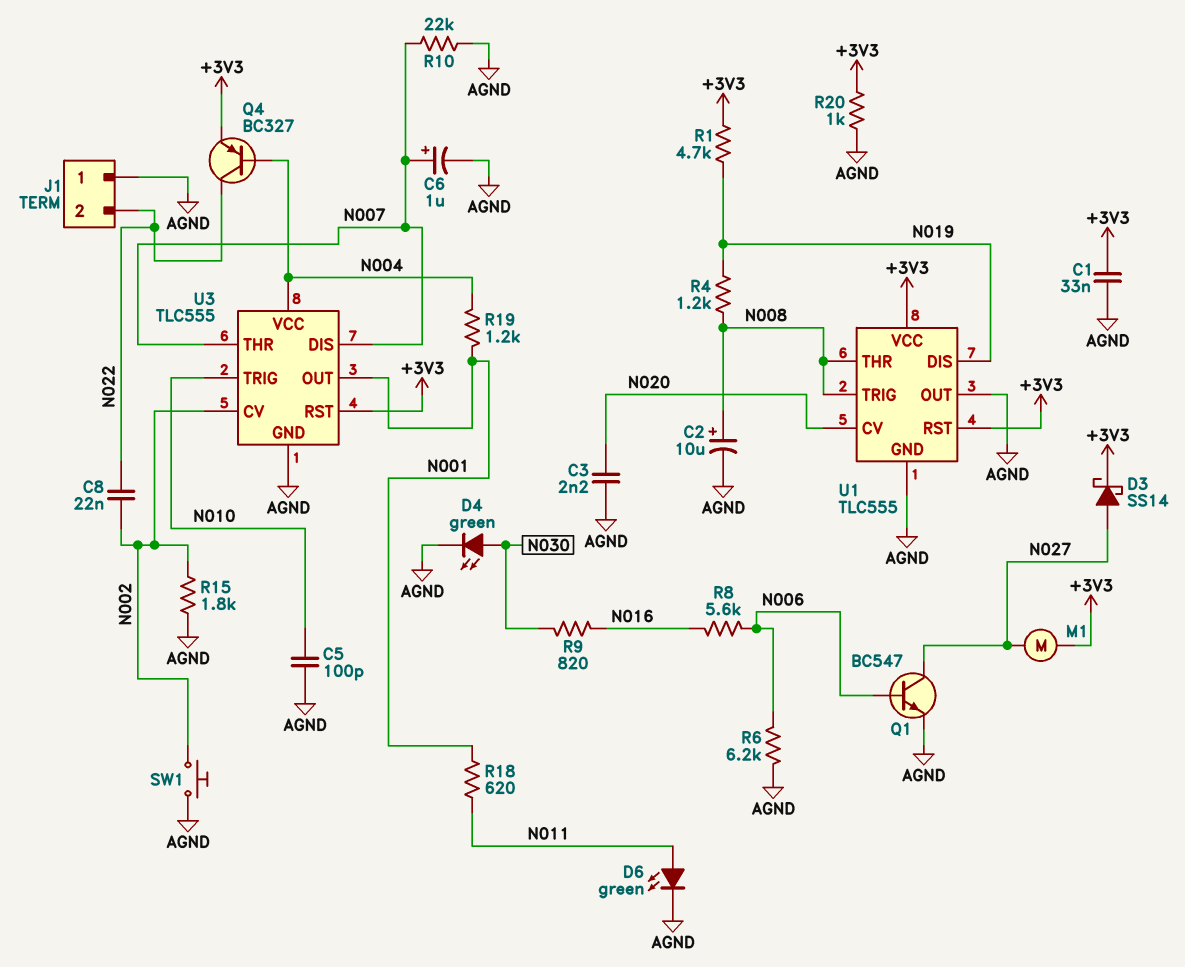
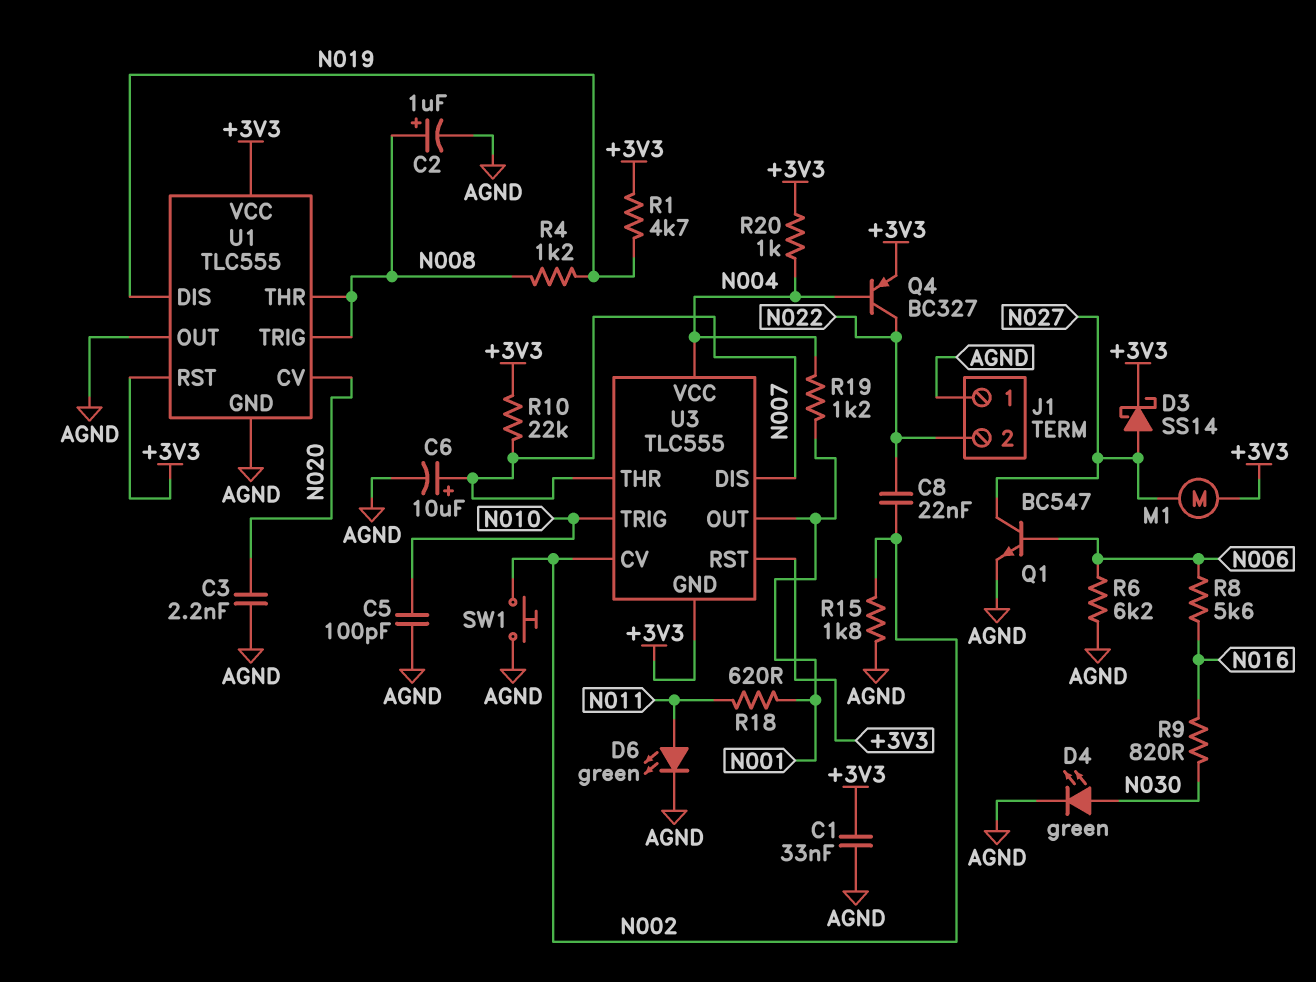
C2: 10uF (plus N008, minus AGND) -> 1uF (plus N008, minus AGND)
C6: 1uF (plus N007, minus AGND) -> 10uF (plus N007, minus AGND)
R10: 22k (AGND, N007) -> 22k (+3V3, N007)
R20: 1k (+3V3, AGND) -> 1k (+3V3, N004)
U3 pin GND: AGND -> +3V3

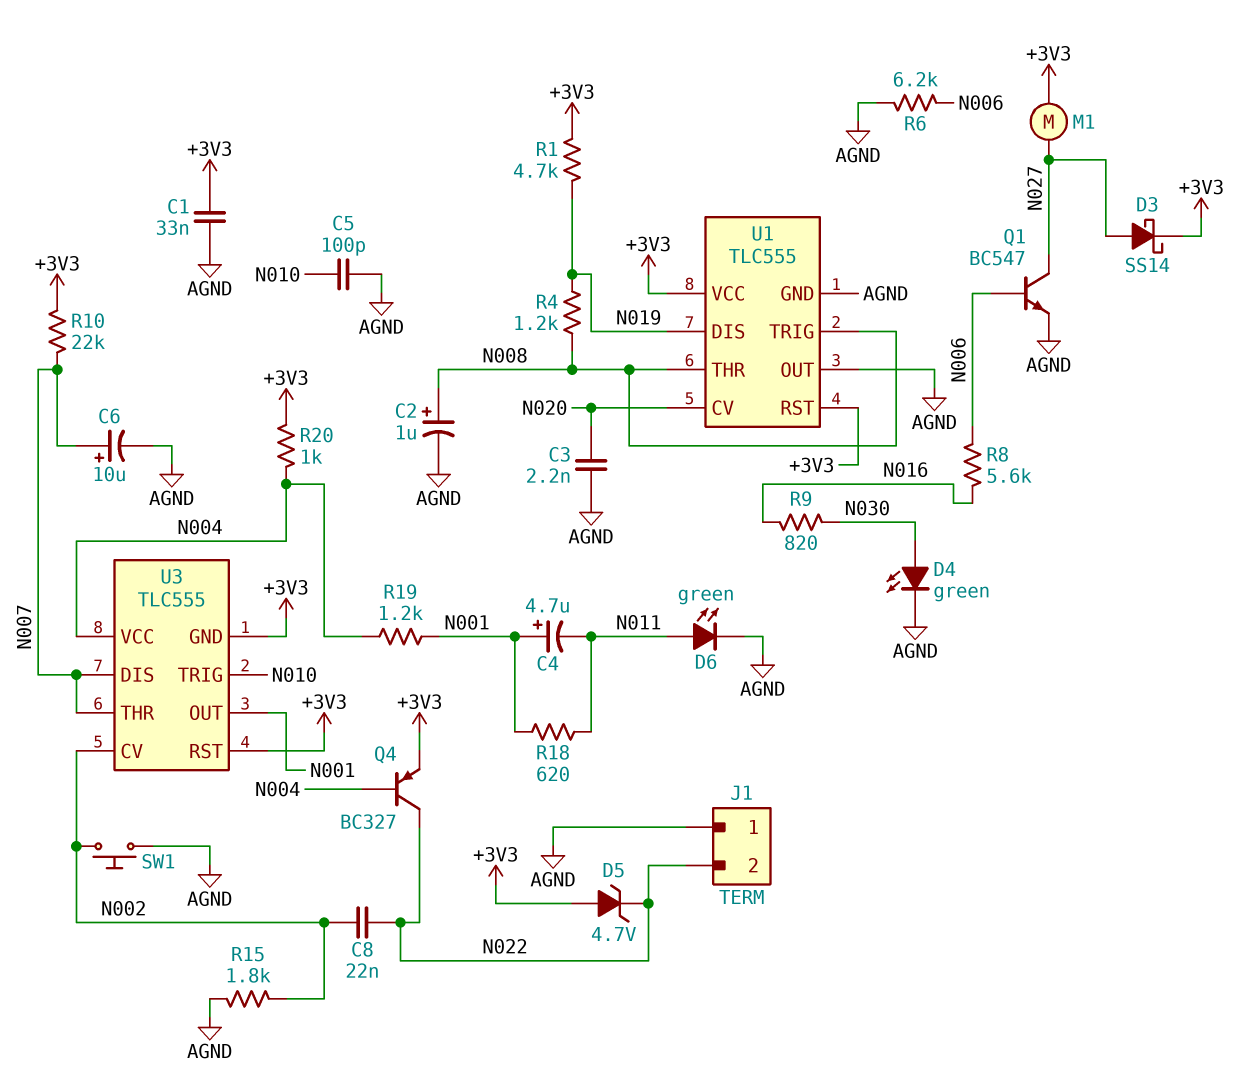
C4: none -> 4.7uF (plus N001, minus N011)
D5: none -> zener 4.7V (A +3V3, K N022)

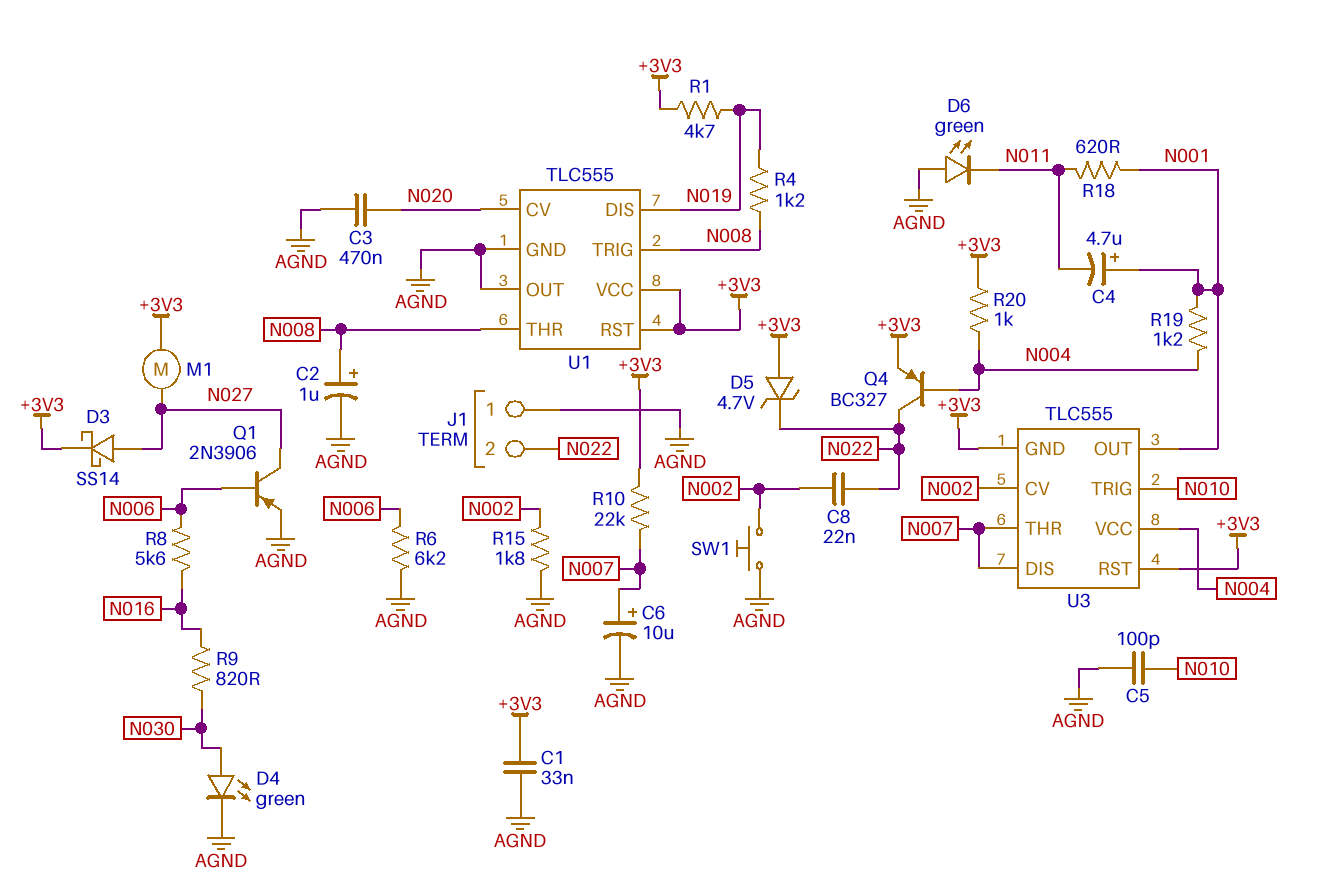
C3: 2.2nF (AGND, N020) -> 470nF (AGND, N020)
D6: LED green (A N011, K AGND) -> LED green (A AGND, K N011)
Q1: NPN BC547 (B N006, C N027, E AGND) -> PNP 2N3906 (B N006, C N027, E AGND)

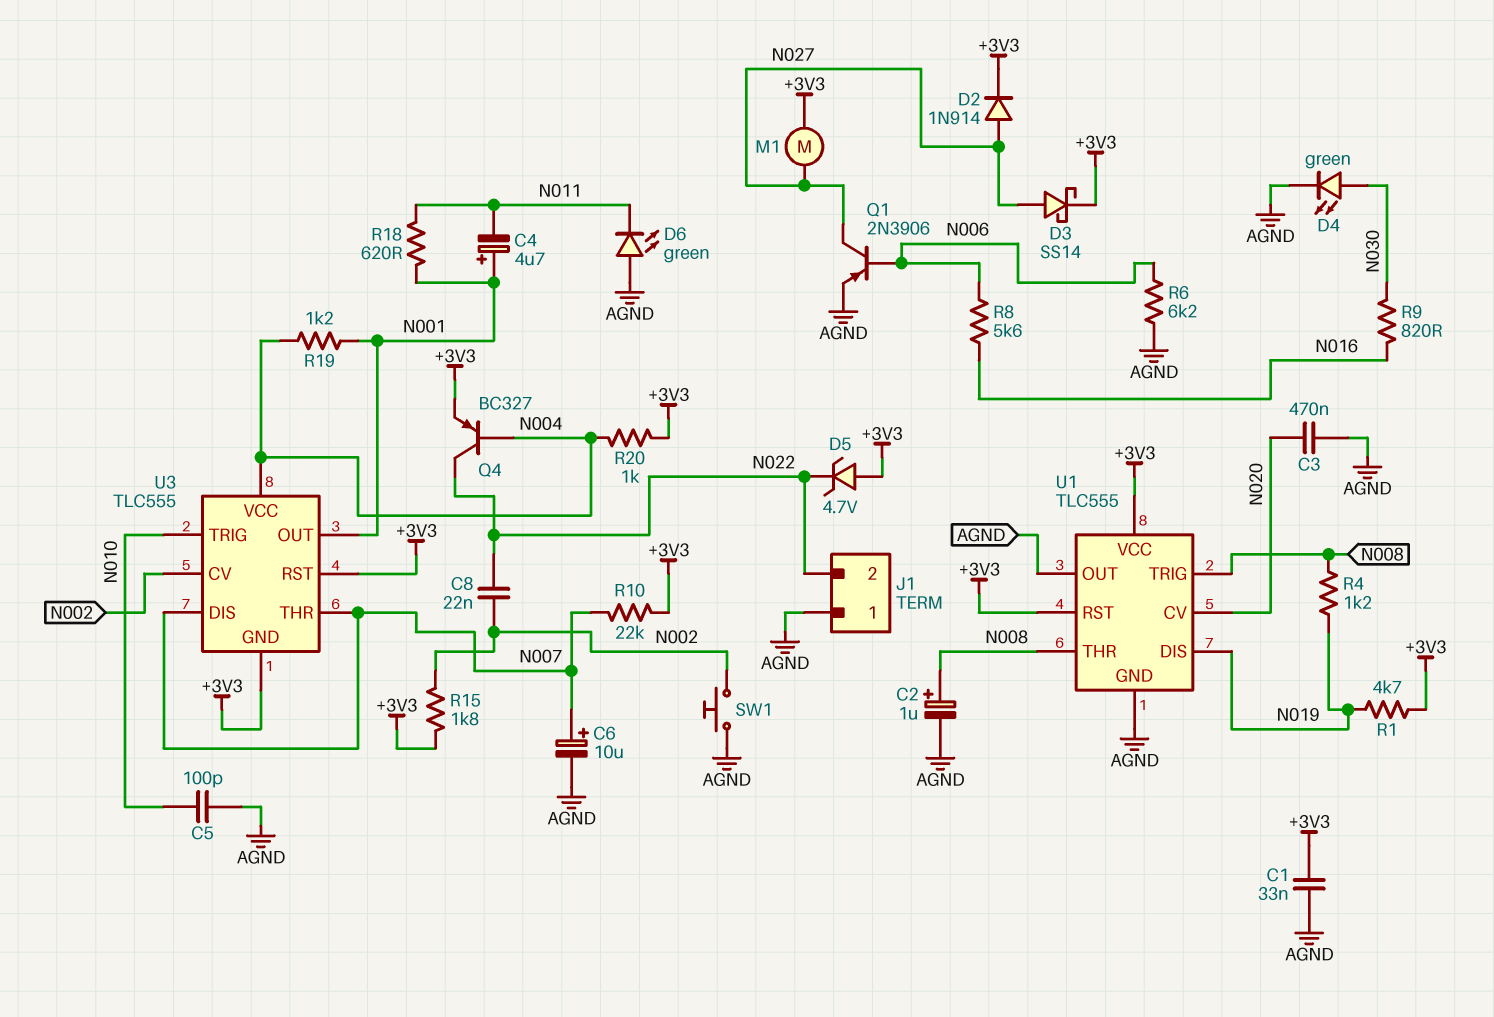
D2: none -> diode 1N914 (A N027, K +3V3)
R15: 1.8k (AGND, N002) -> 1.8k (+3V3, N002)

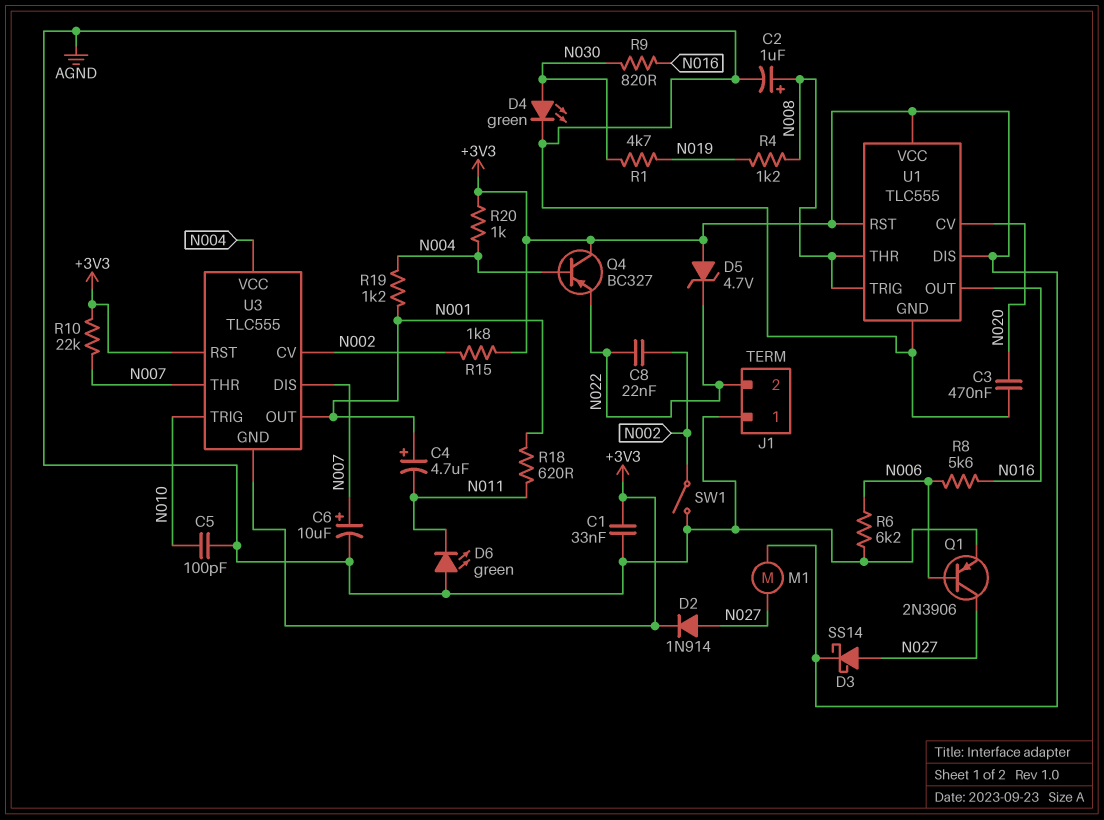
Q4: PNP BC327 (B N004, C N022, E +3V3) -> PNP BC327 (B N004, C +3V3, E N022)
R1: 4.7k (+3V3, N019) -> 4.7k (N019, N030)
SW1: button (AGND, N002) -> switch (AGND, N002)
U1 pin DIS: N019 -> +3V3
U1 pin OUT: AGND -> N016

